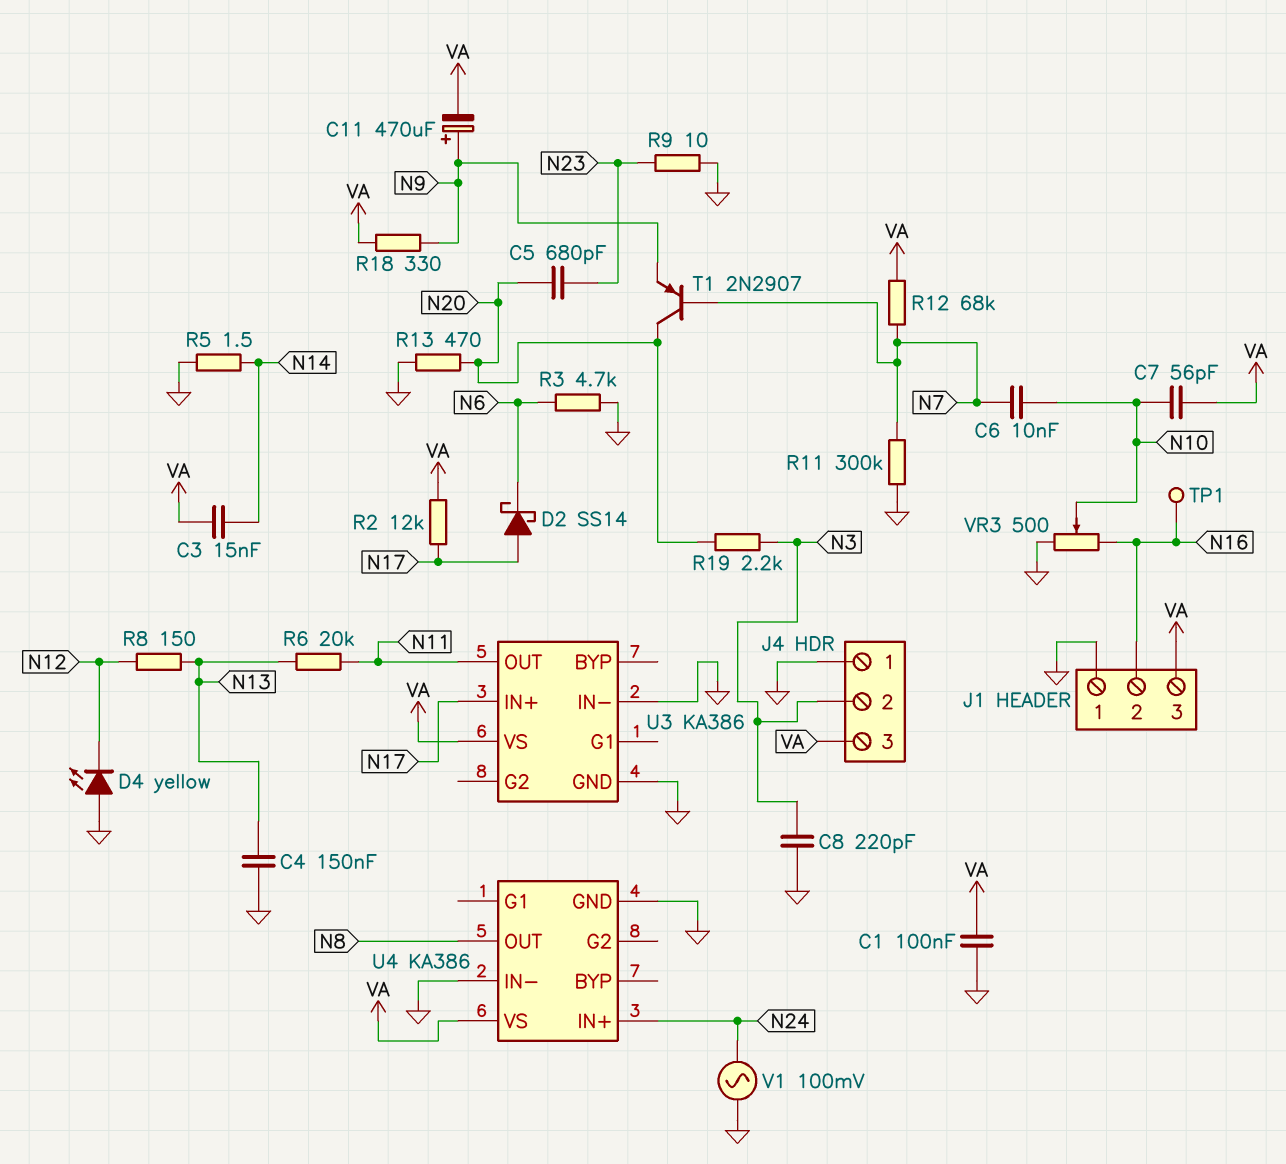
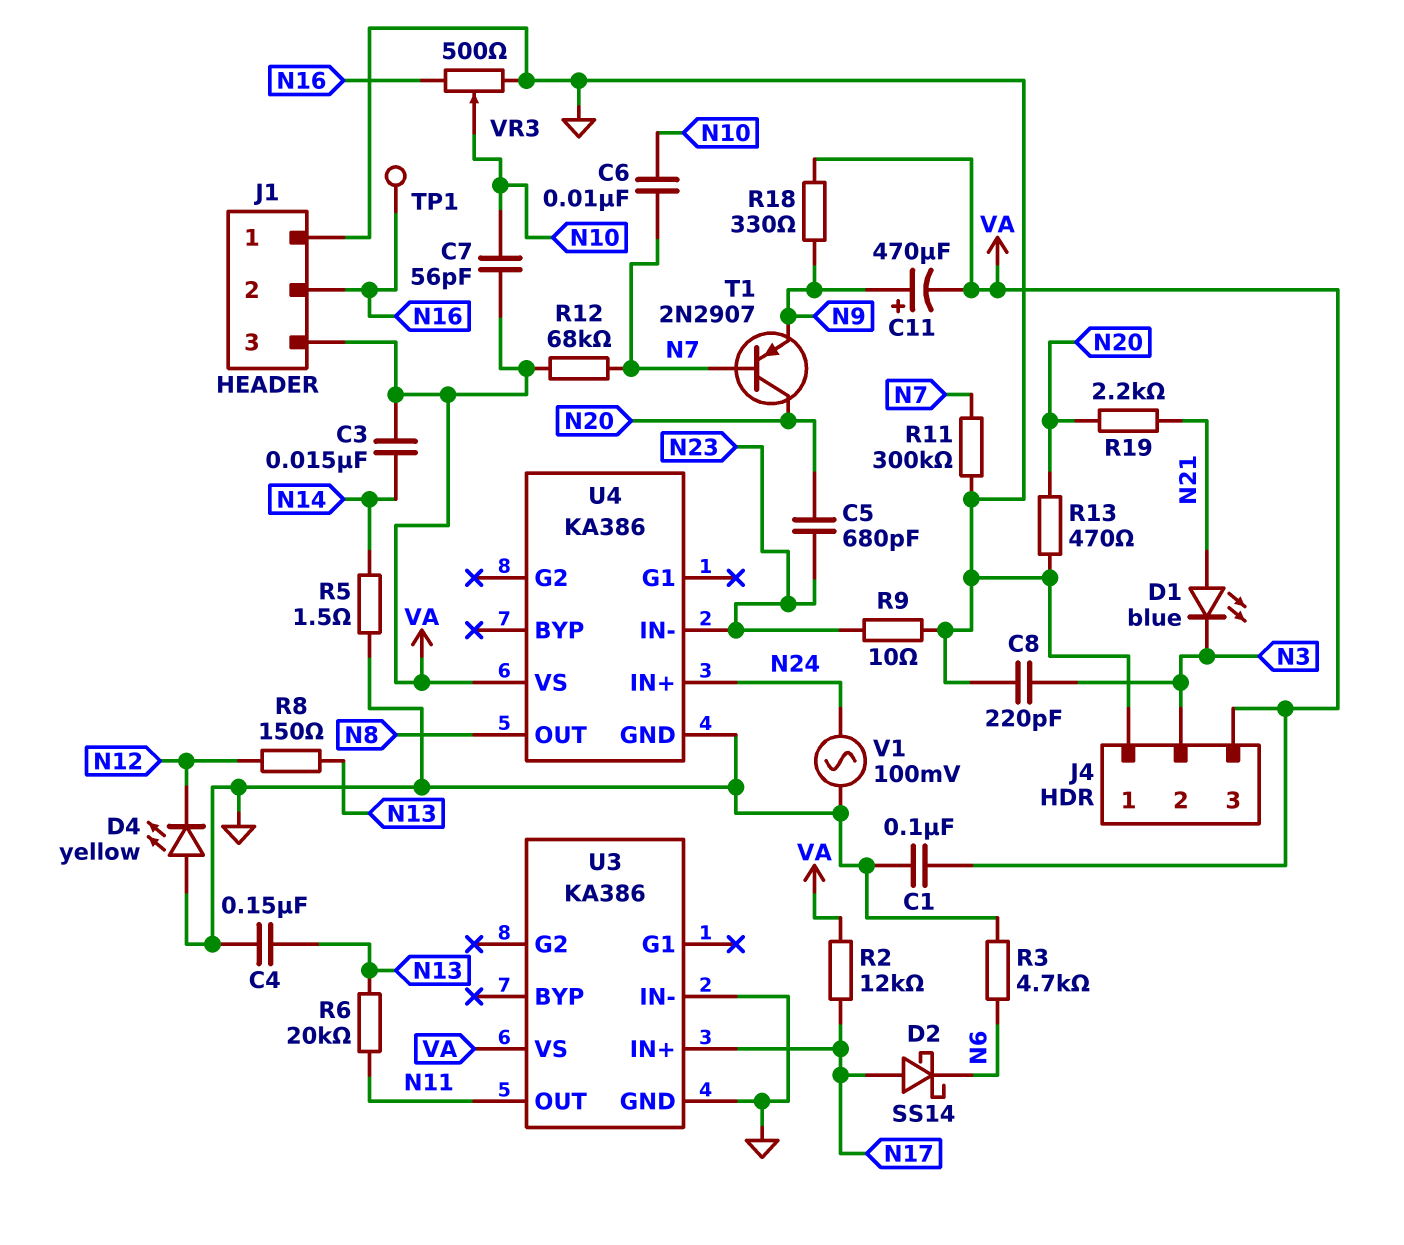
D1: none -> LED blue (A N21, K N3)
R19: 2.2k (N3, N20) -> 2.2k (N20, N21)
U4 pin IN-: GND -> N23

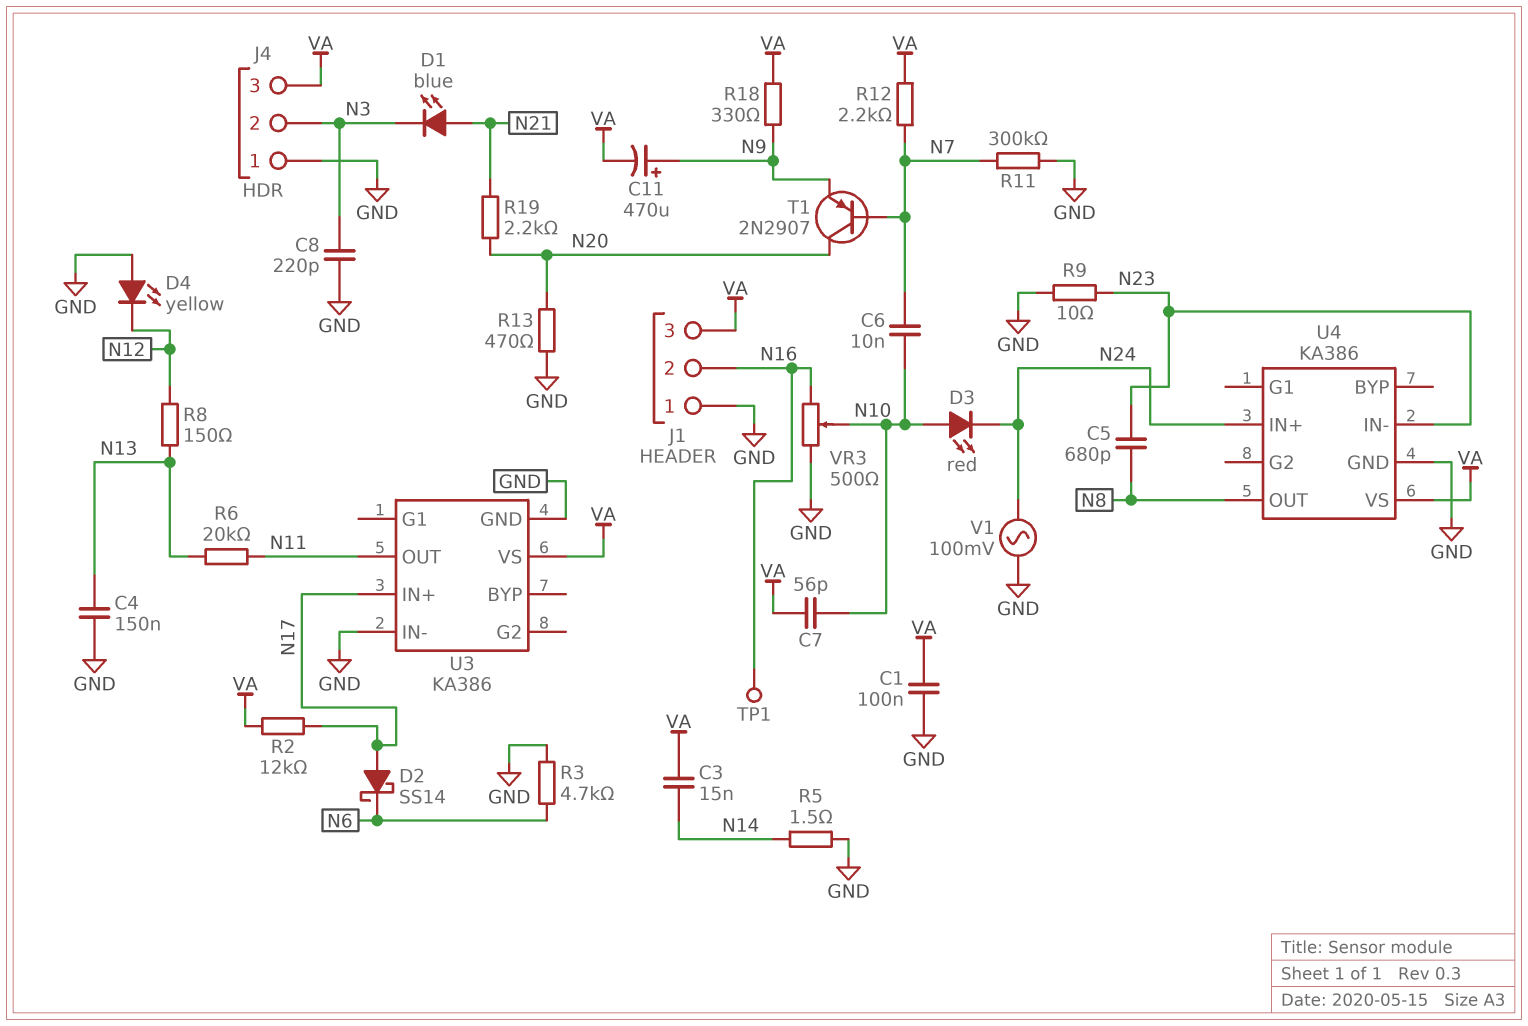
C5: 680pF (N20, N23) -> 680pF (N8, N23)
D3: none -> LED red (A N10, K N24)
R12: 68k (N7, VA) -> 2.2k (N7, VA)

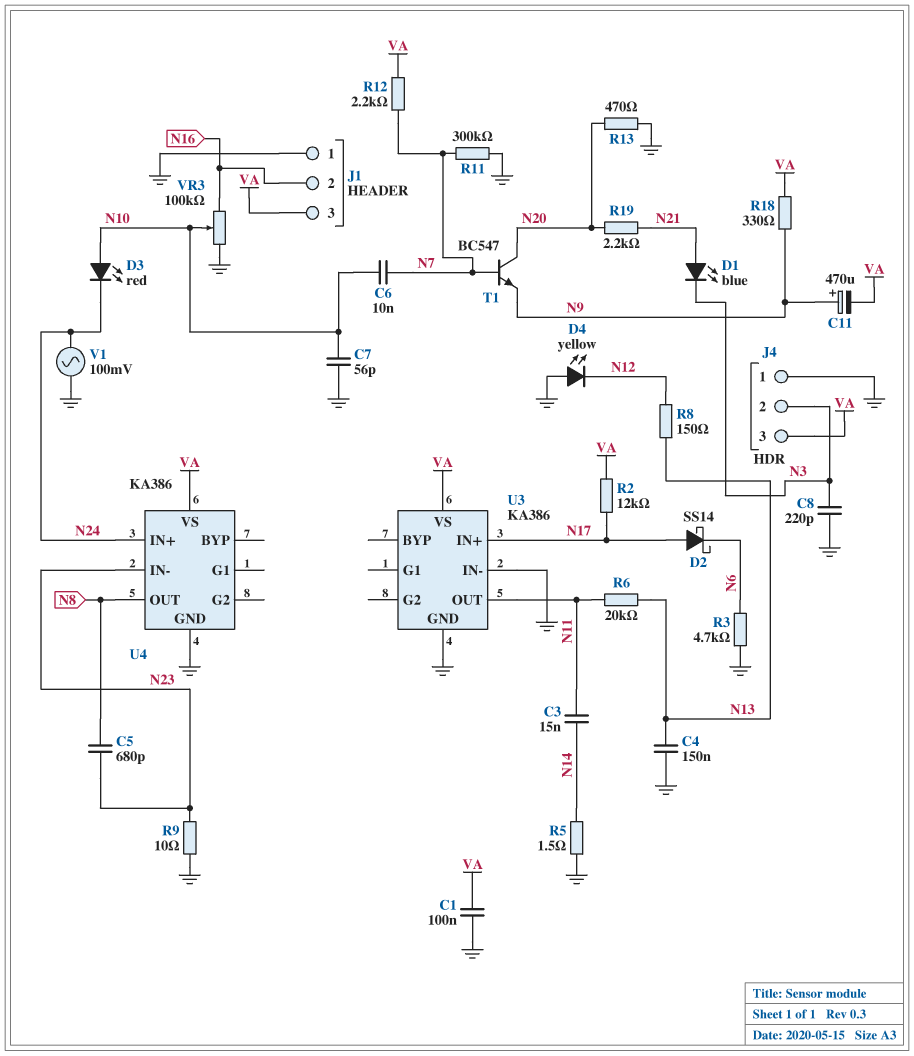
C3: 15nF (N14, VA) -> 15nF (N11, N14)
C7: 56pF (N10, VA) -> 56pF (GND, N10)
T1: PNP 2N2907 (B N7, C N20, E N9) -> NPN BC547 (B N7, C N20, E N9)
TP1: test point (N16) -> none
VR3: 500 (GND, N16, wiper N10) -> 100k (GND, N16, wiper N10)

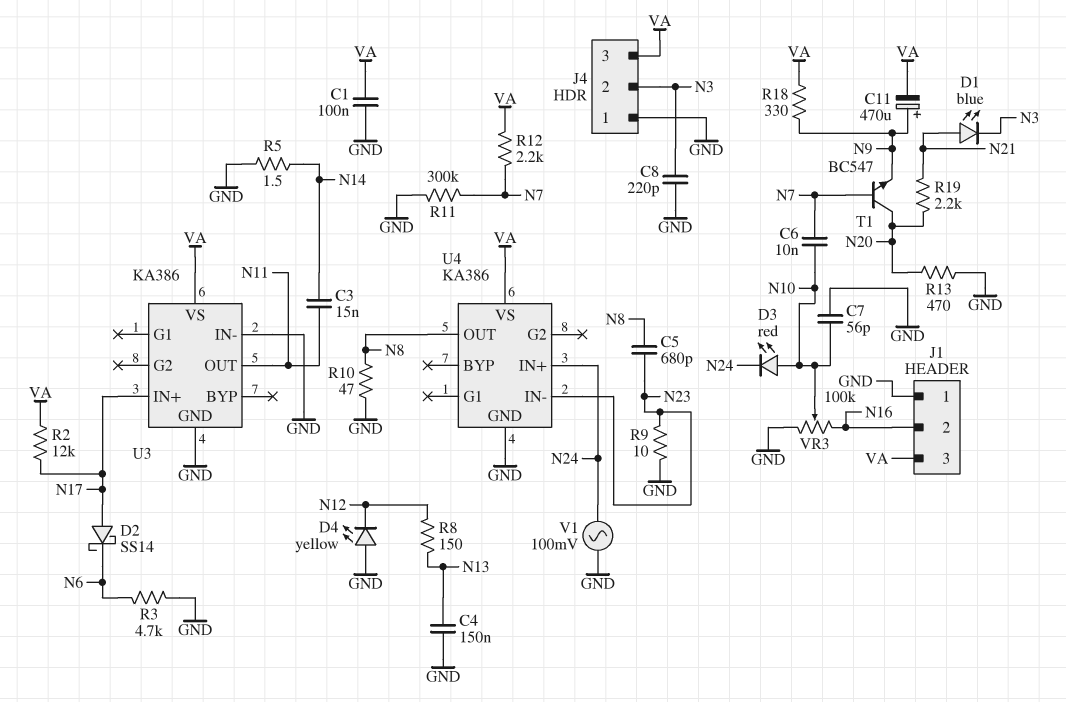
R6: 20k (N11, N13) -> none
R10: none -> 47 (GND, N8)

